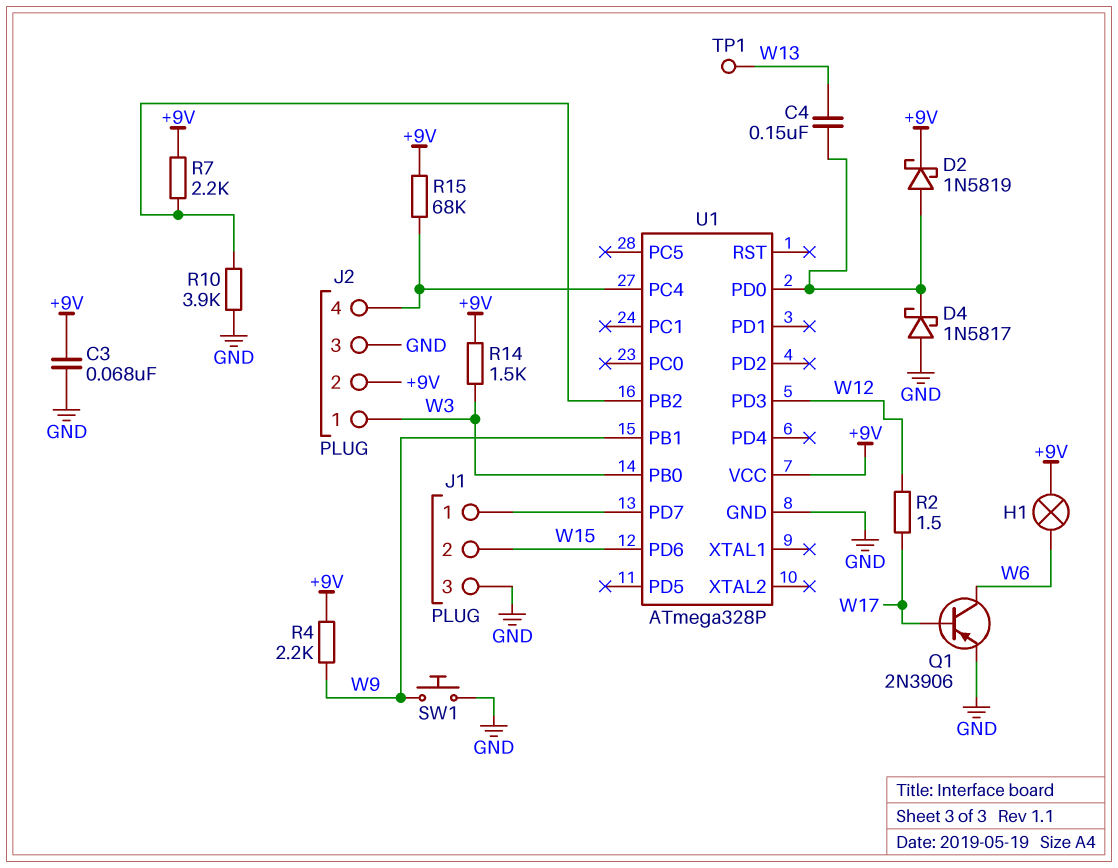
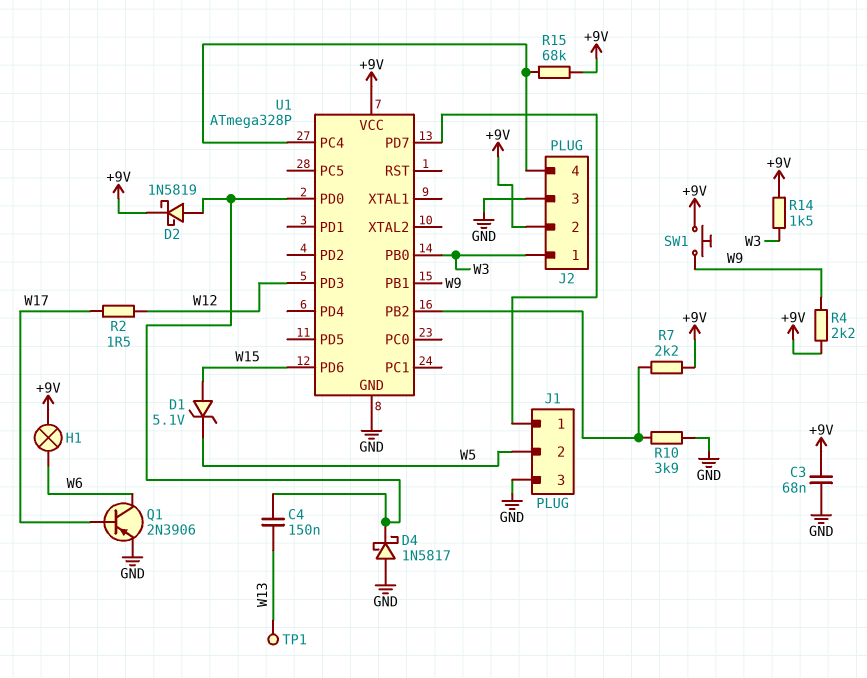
D1: none -> zener 5.1V (A W15, K W5)
J1 pin 2: W15 -> W5
SW1: button (GND, W9) -> button (+9V, W9)

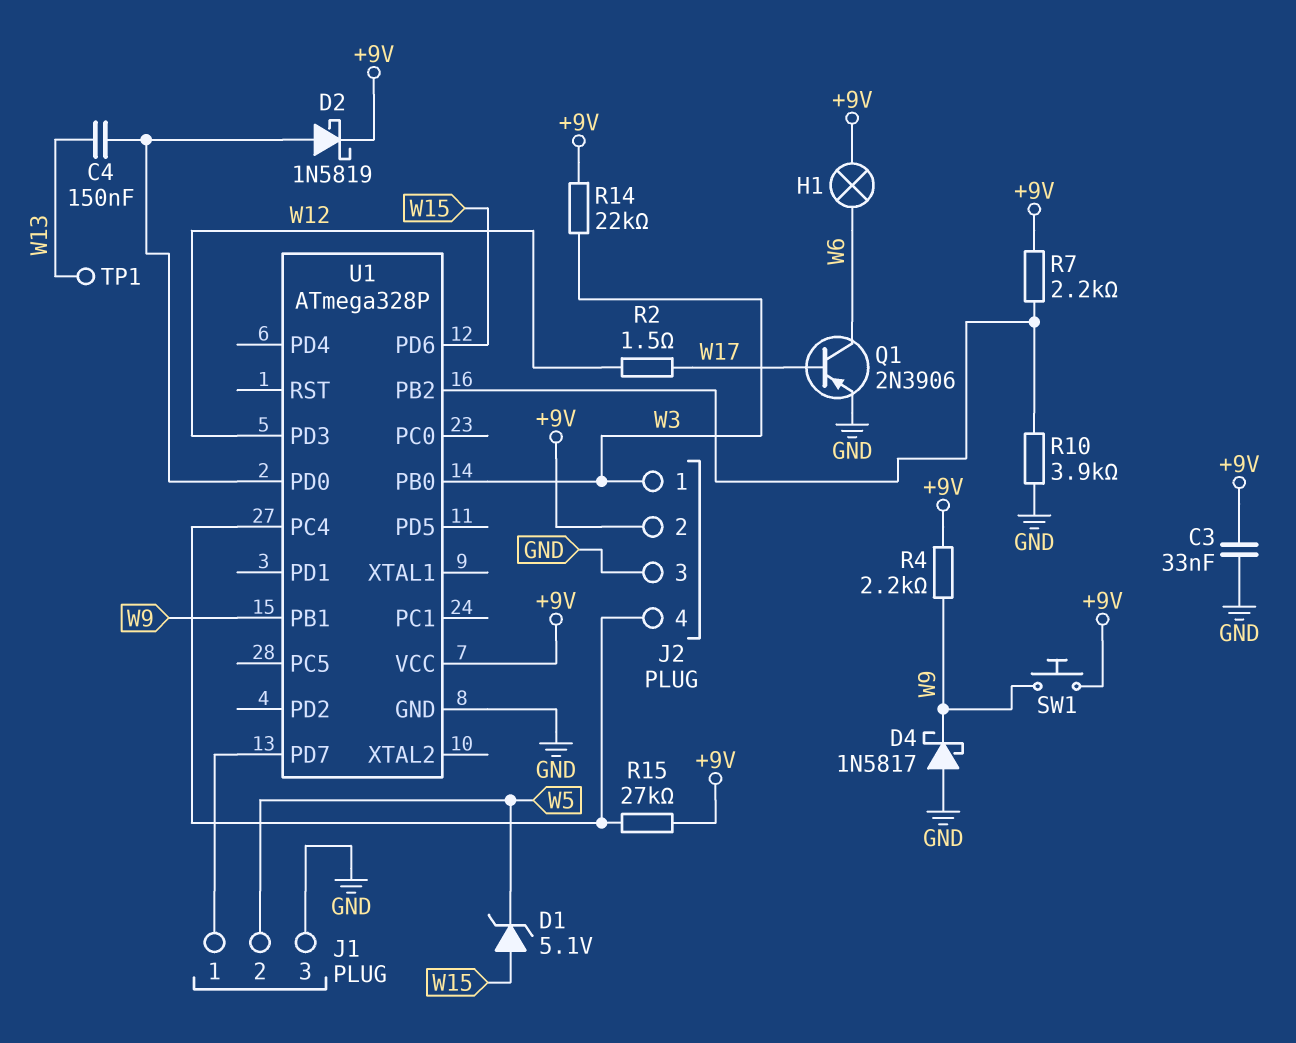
C3: 68nF (+9V, GND) -> 33nF (+9V, GND)
D4: schottky 1N5817 (A GND, K U1/PD0) -> schottky 1N5817 (A GND, K W9)
R14: 1.5k (+9V, W3) -> 22k (+9V, W3)
R15: 68k (+9V, J2/4) -> 27k (+9V, J2/4)

